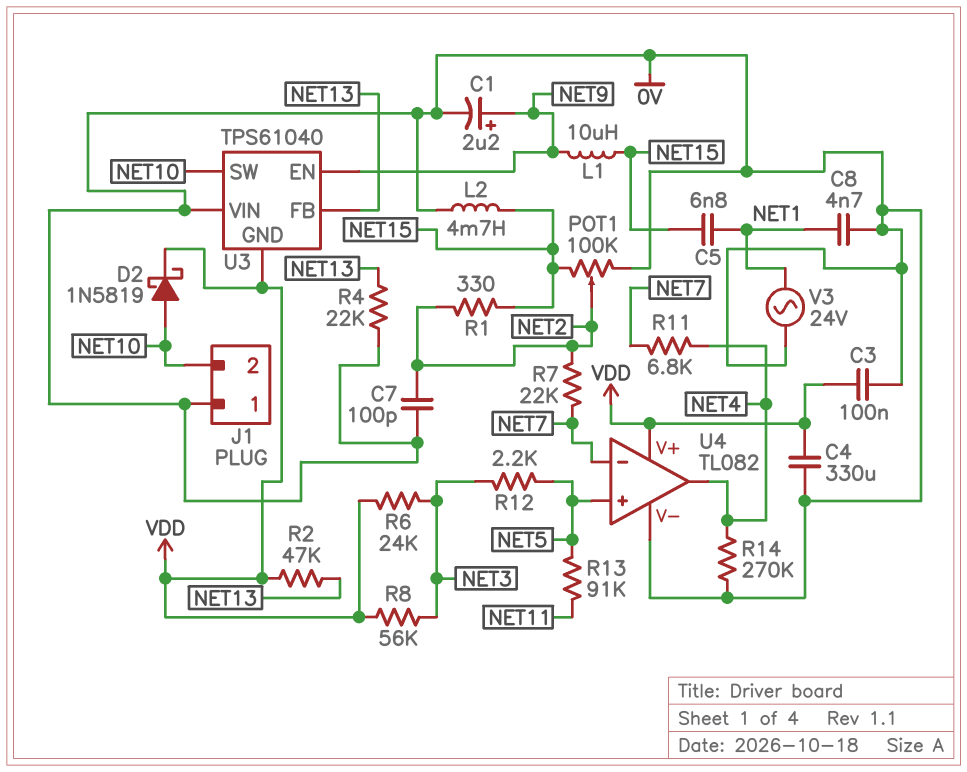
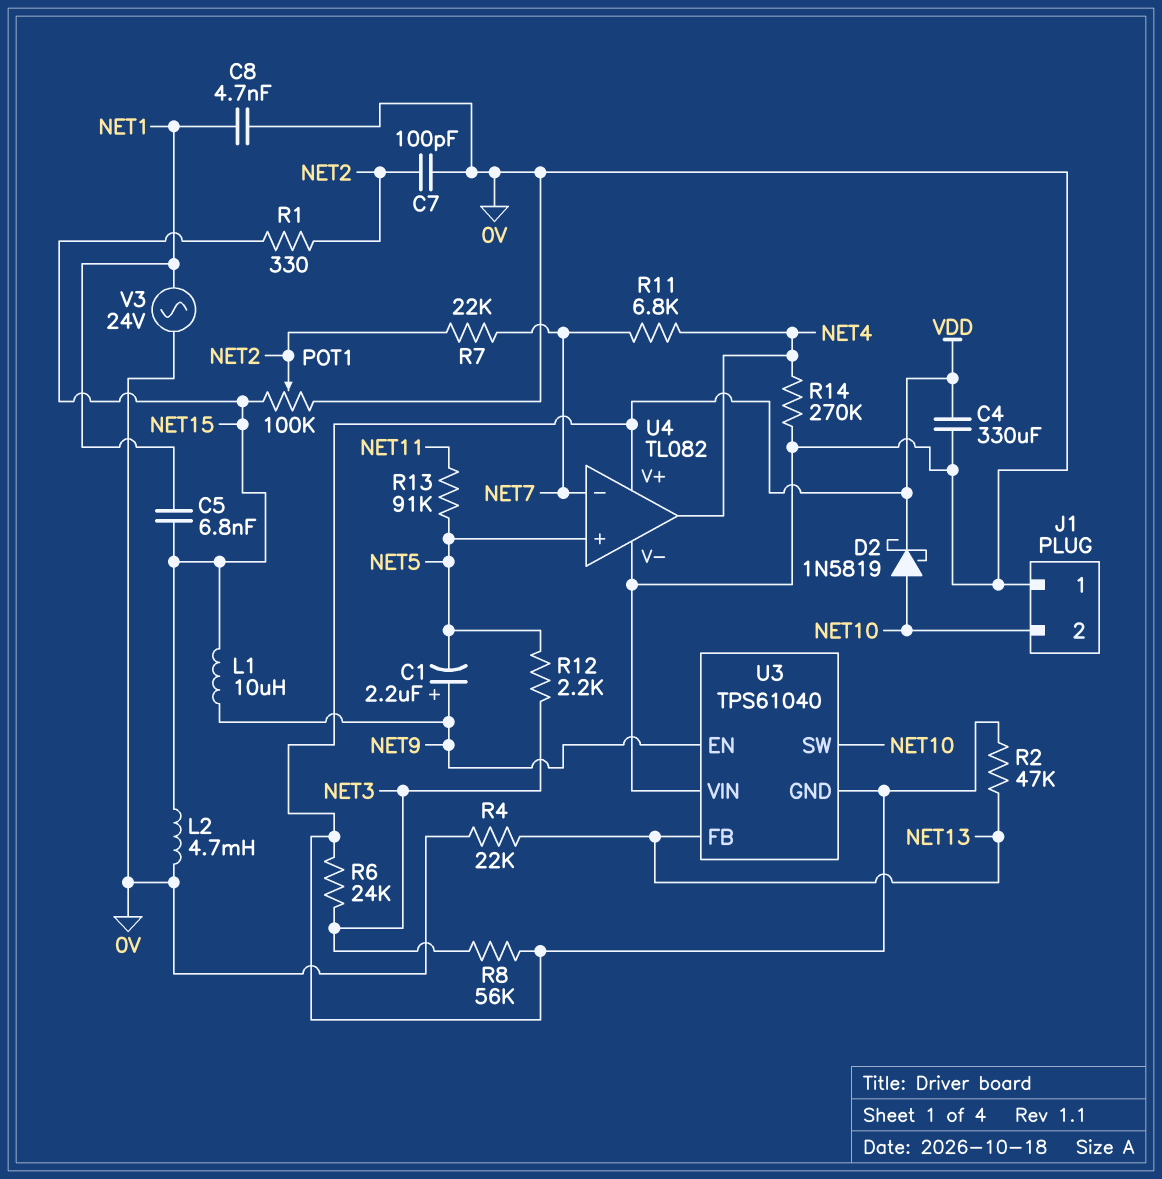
C1: 2.2uF (plus NET9, minus 0V) -> 2.2uF (plus NET9, minus NET5)
C3: 100nF (0V, VDD) -> none

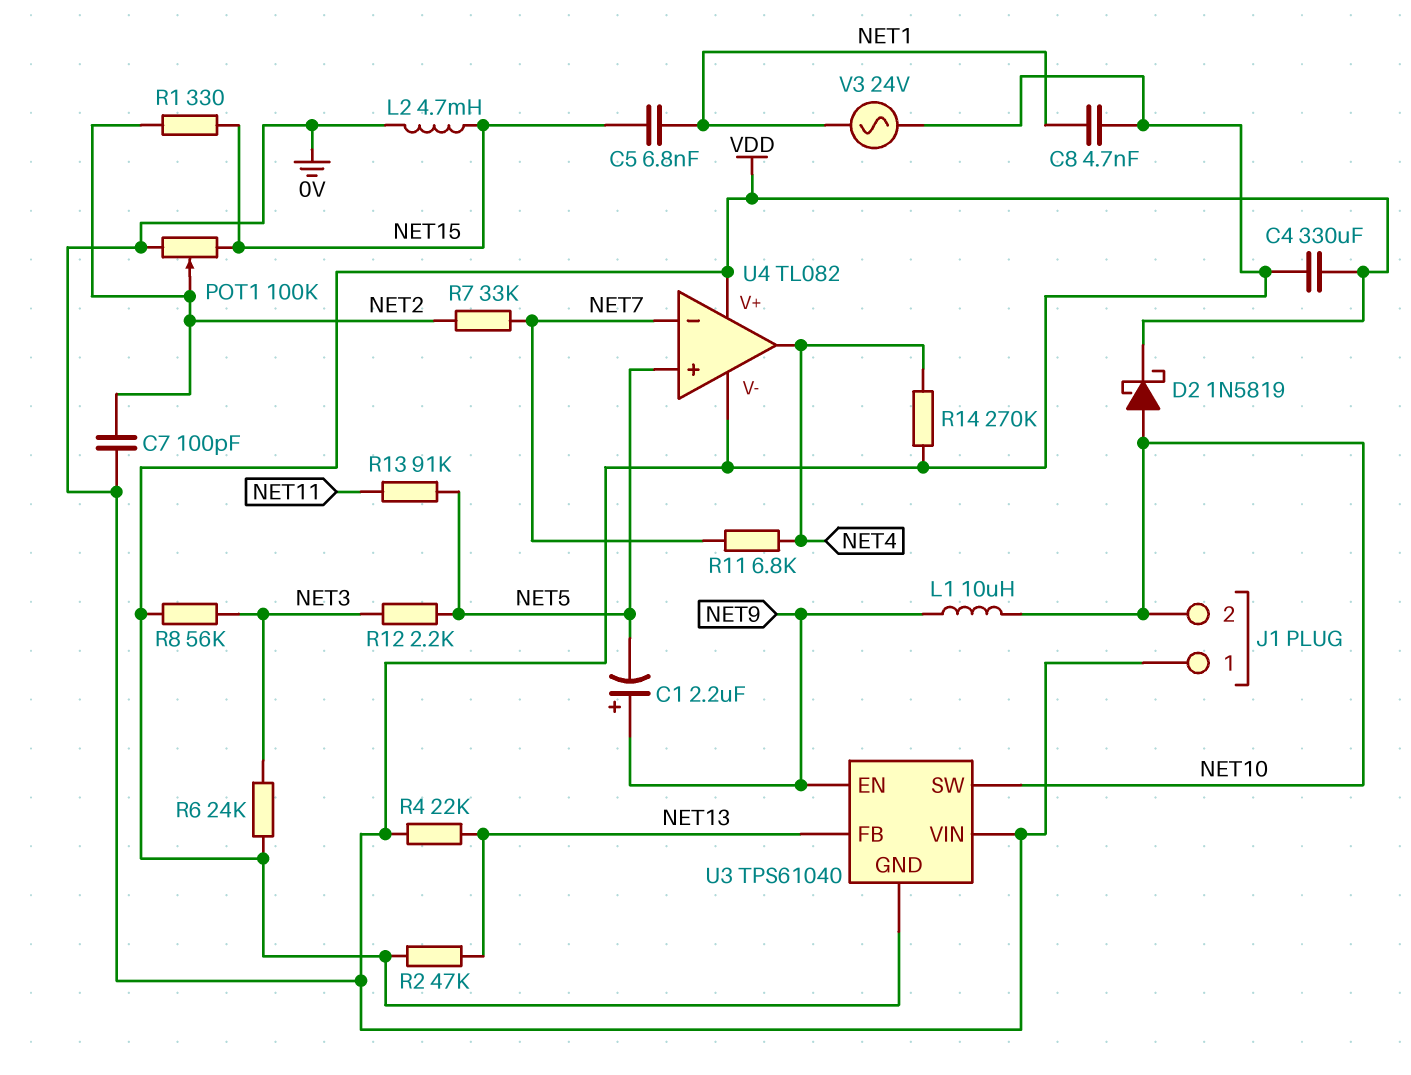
L1: 10uH (NET9, NET15) -> 10uH (NET9, NET10)
R7: 22k (NET2, NET7) -> 33k (NET2, NET7)

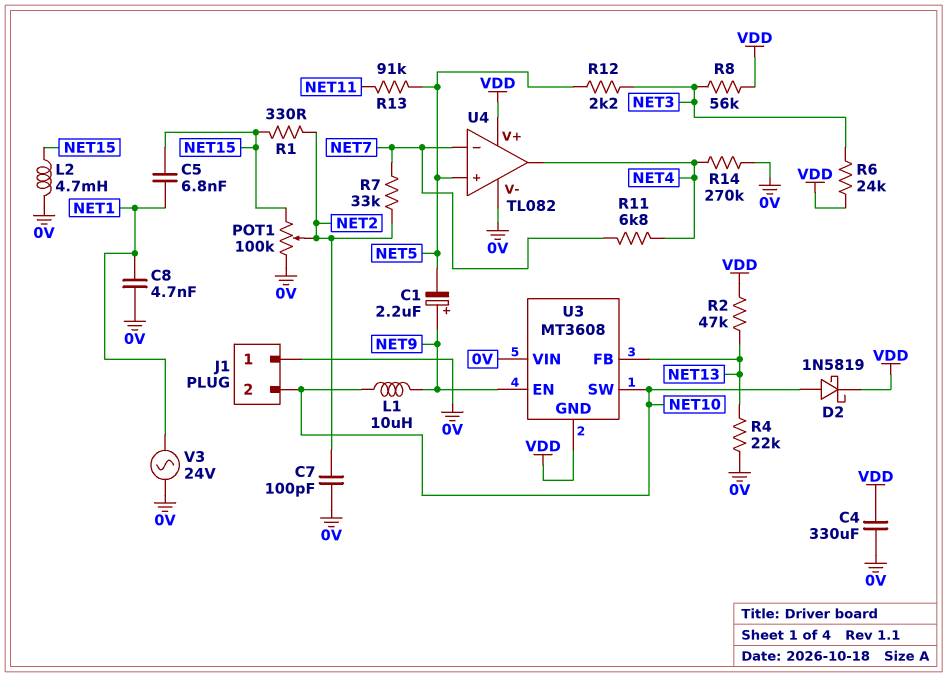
U3: TPS61040 -> MT3608

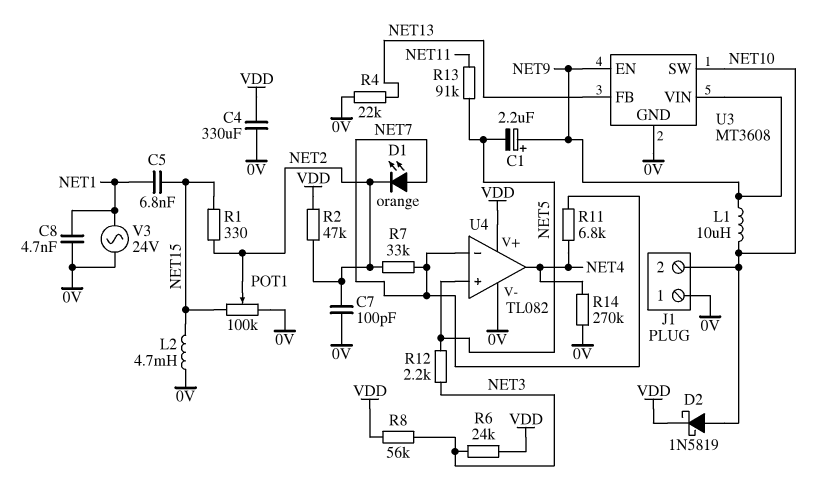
D1: none -> LED orange (A NET7, K NET2)
R2: 47k (NET13, VDD) -> 47k (NET2, VDD)
U3 pin GND: VDD -> 0V
U3 pin VIN: 0V -> NET9

